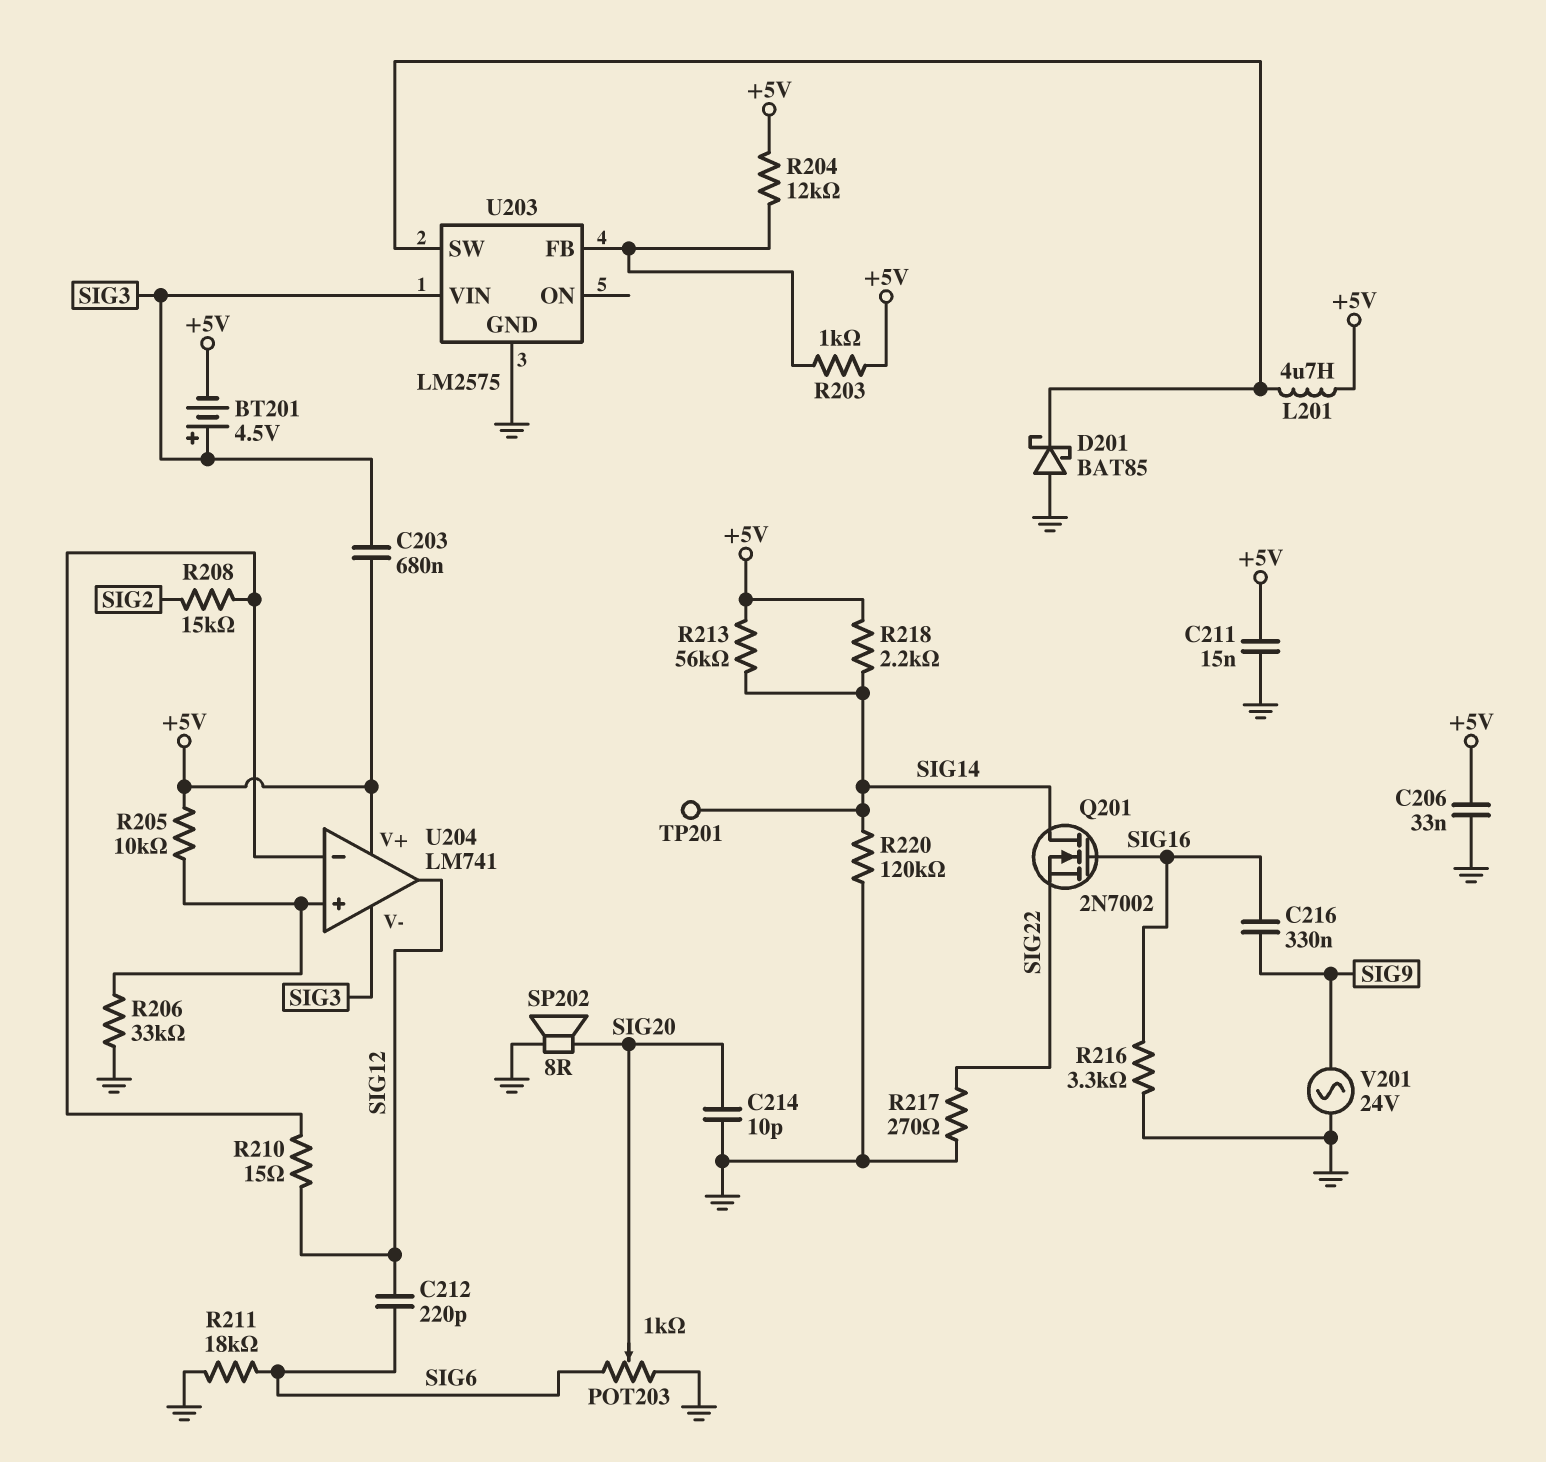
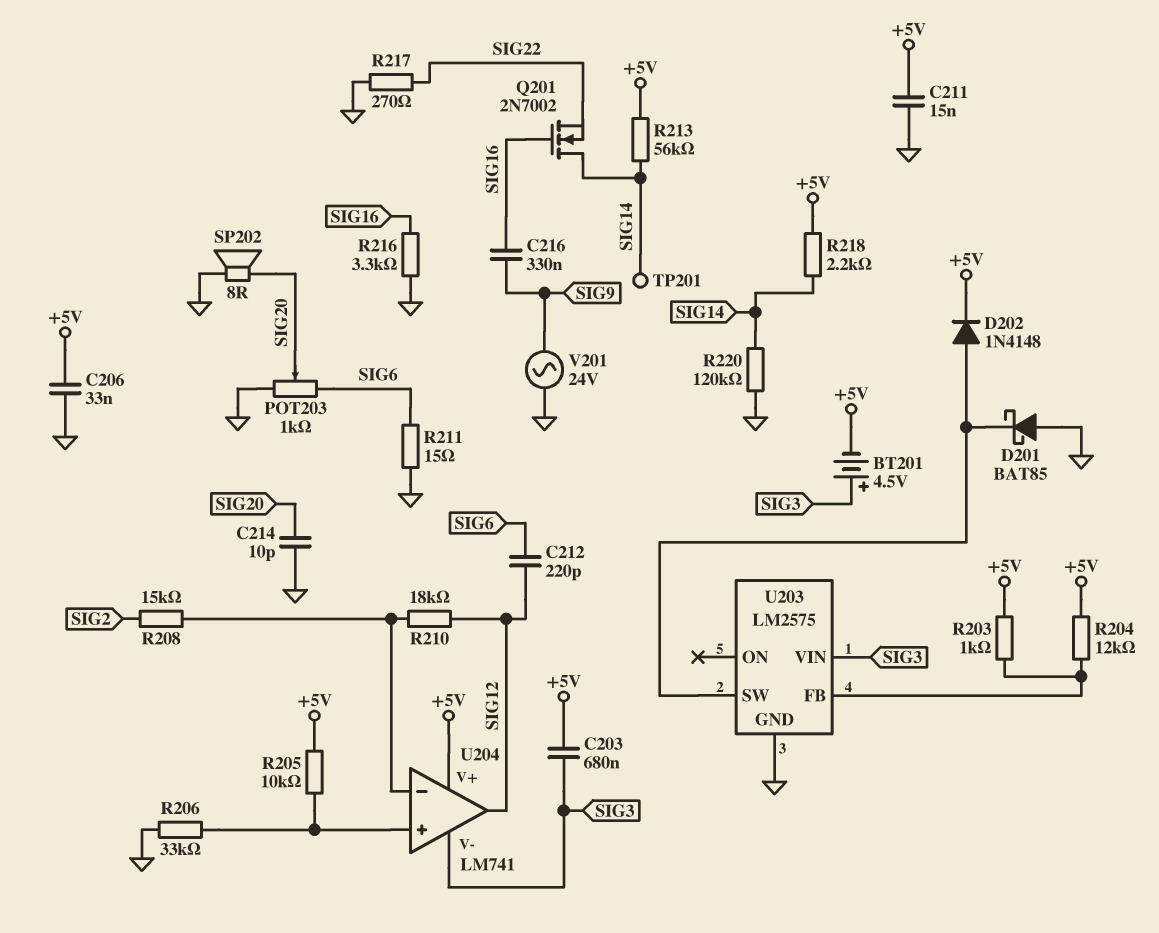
D202: none -> diode 1N4148 (A U203/SW, K +5V)
L201: 4.7uH (+5V, U203/SW) -> none
R210: 15 (SIG12, U204/in-) -> 18k (SIG12, U204/in-)
R211: 18k (GND, SIG6) -> 15 (GND, SIG6)

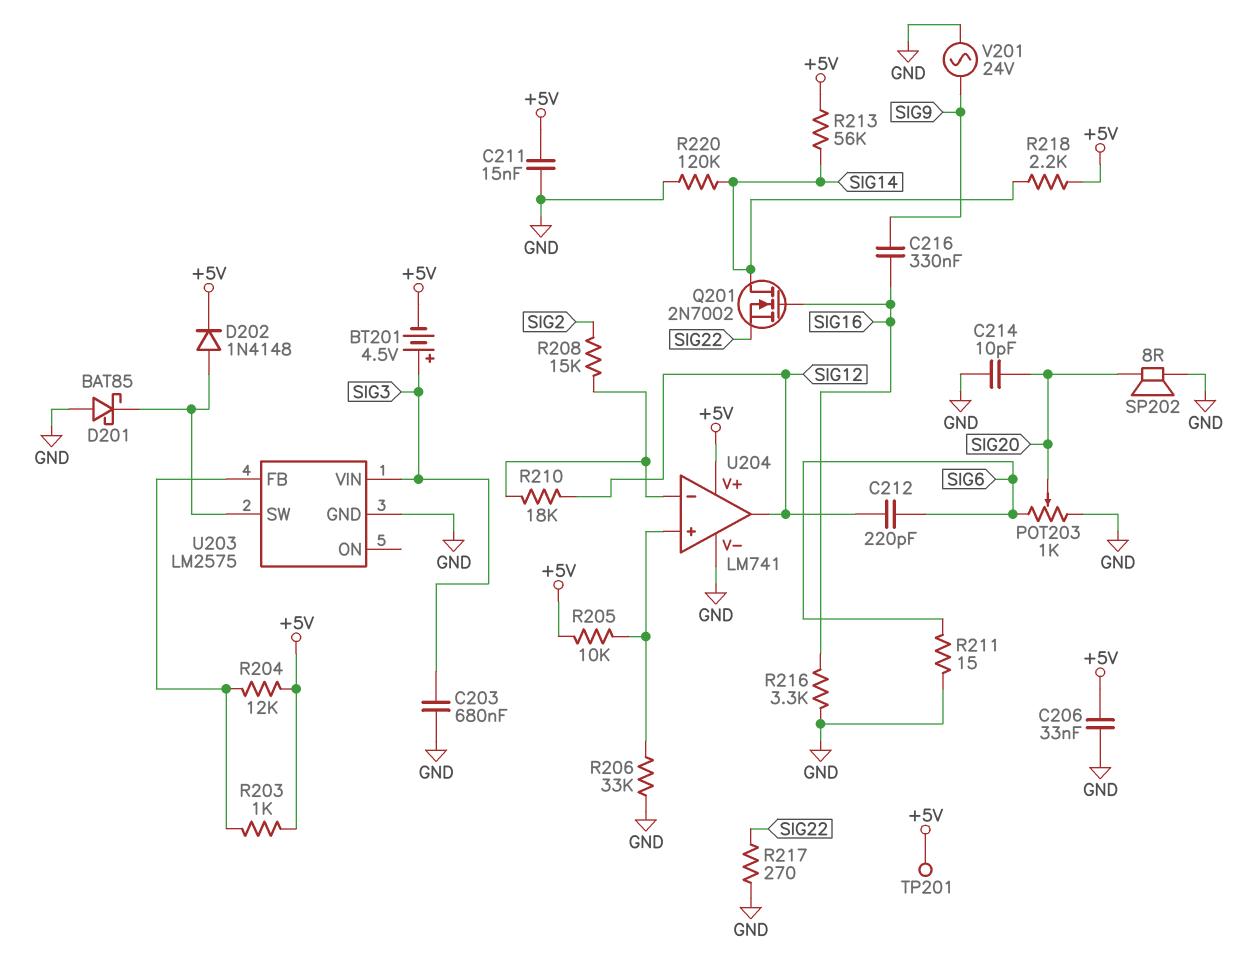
C203: 680nF (+5V, SIG3) -> 680nF (GND, SIG3)
TP201: test point (SIG14) -> test point (+5V)
U204 pin V-: SIG3 -> GND

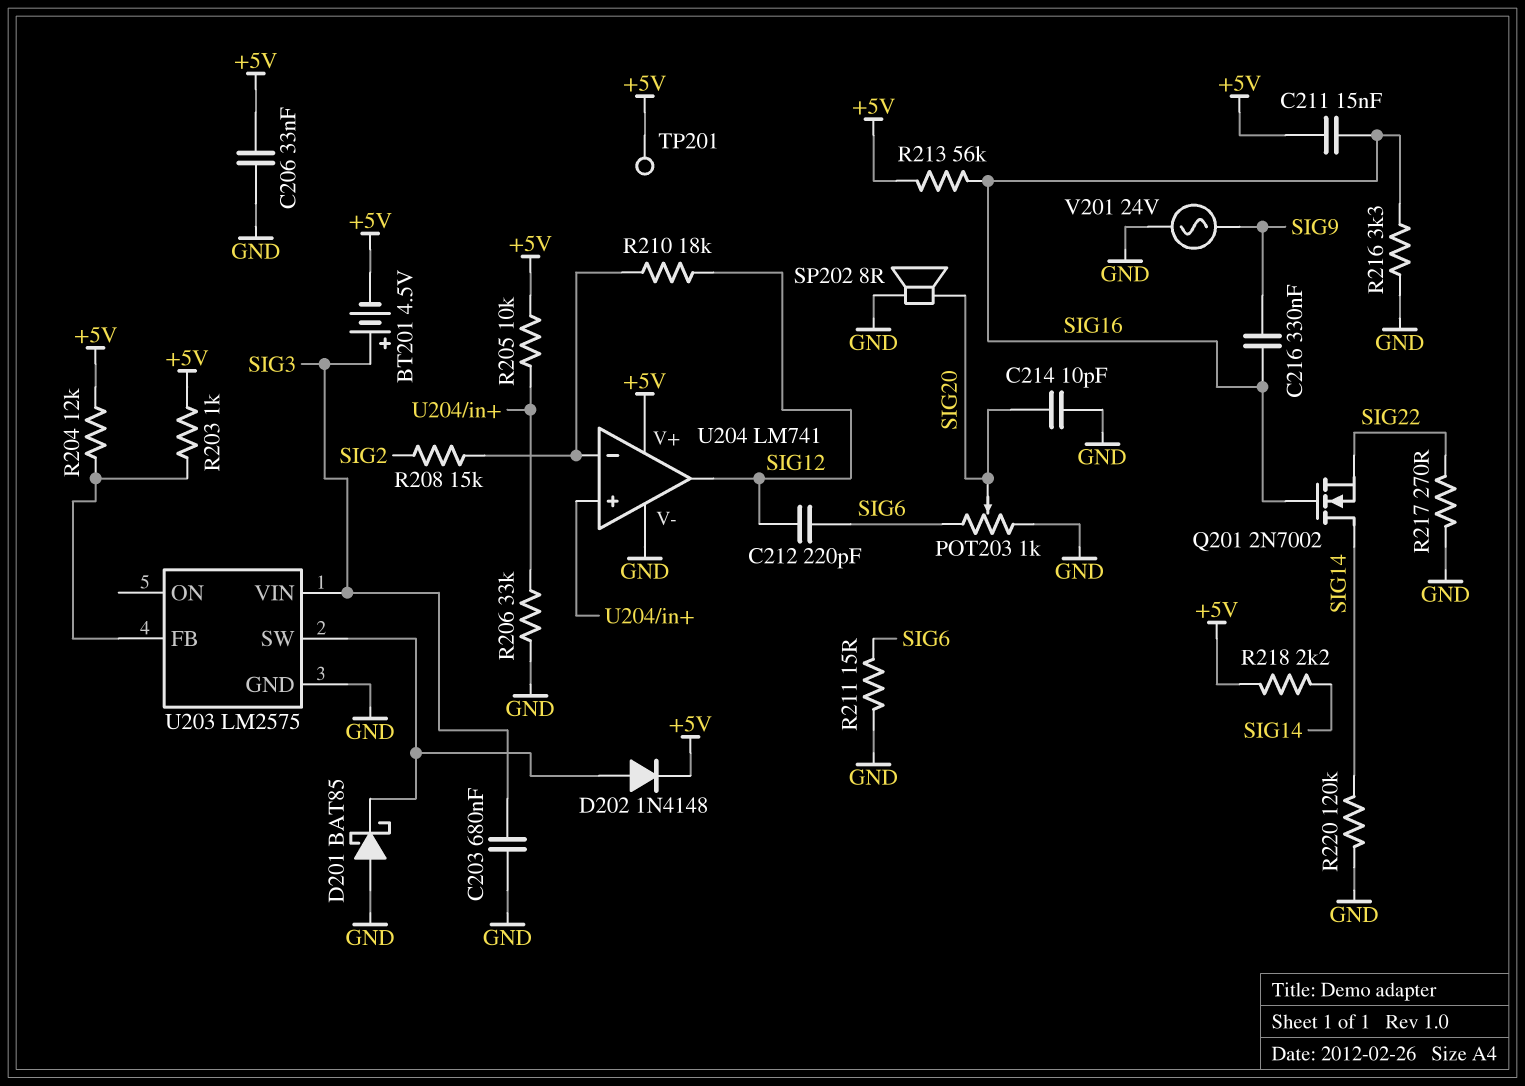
C211: 15nF (+5V, GND) -> 15nF (+5V, SIG16)
R213: 56k (+5V, SIG14) -> 56k (+5V, SIG16)

